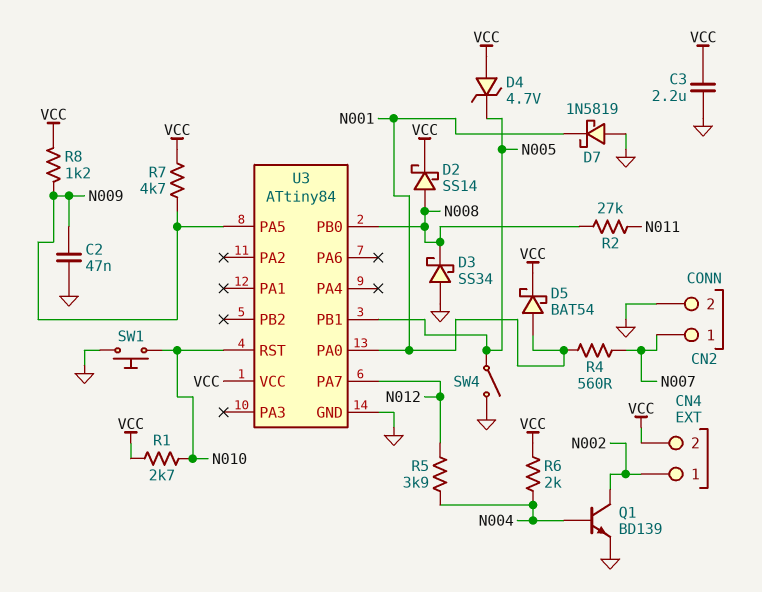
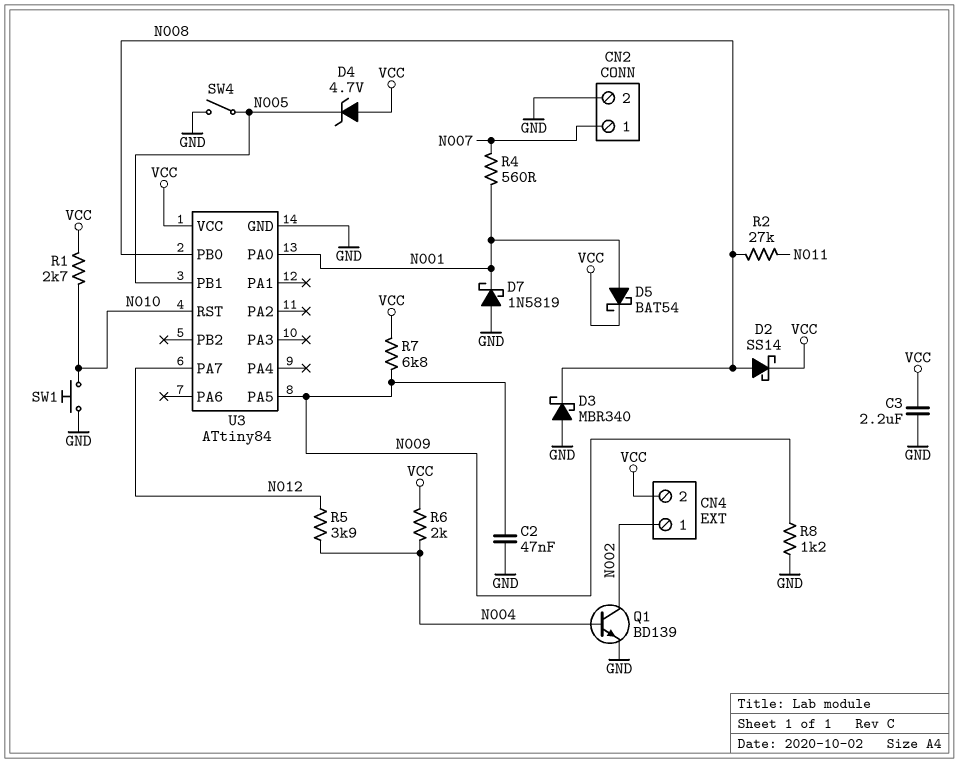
D3: schottky SS34 (A GND, K N008) -> schottky MBR340 (A GND, K N008)
R7: 4.7k (N009, VCC) -> 6.8k (N009, VCC)
R8: 1.2k (N009, VCC) -> 1.2k (GND, N009)

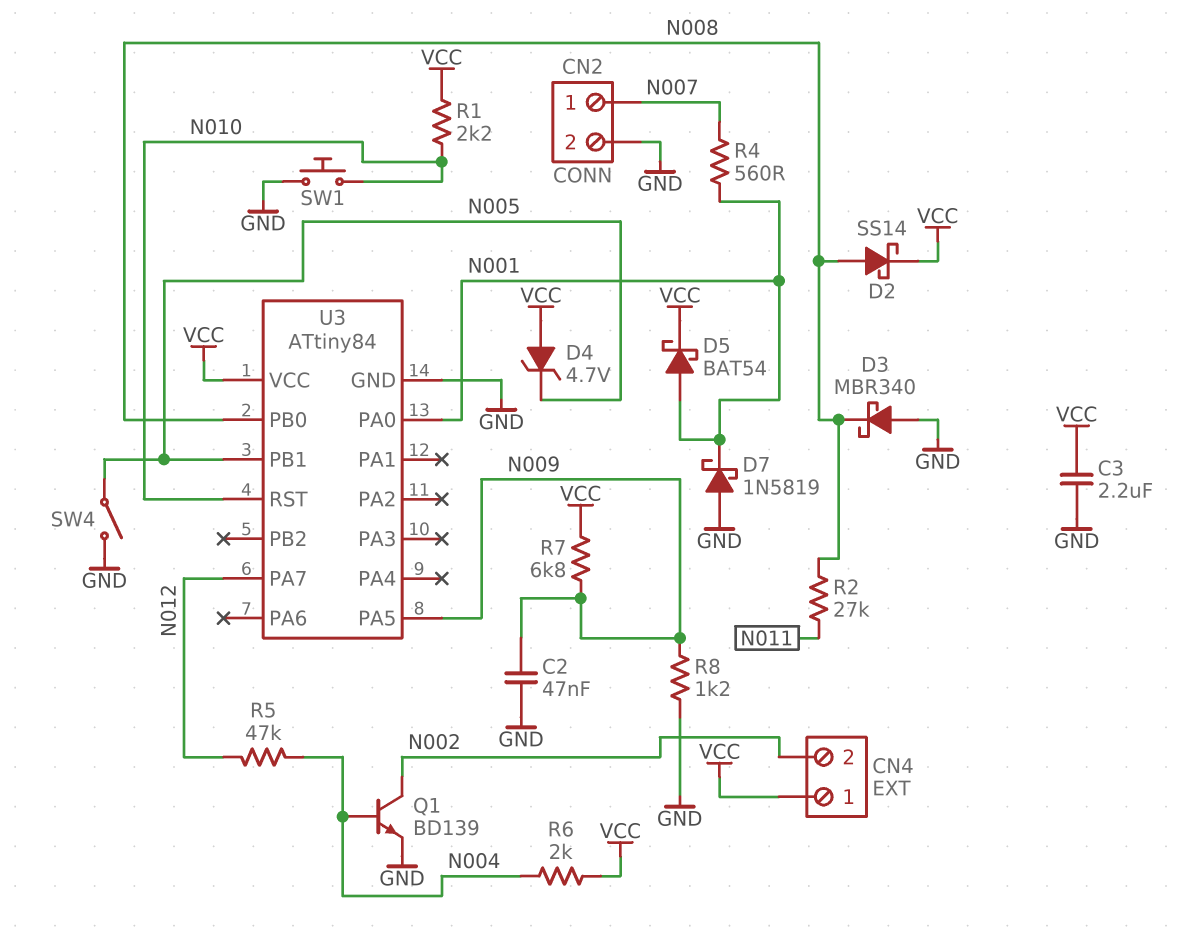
CN4 pin 1: N002 -> VCC
CN4 pin 2: VCC -> N002
R1: 2.7k (N010, VCC) -> 2.2k (N010, VCC)
R5: 3.9k (N004, N012) -> 47k (N004, N012)

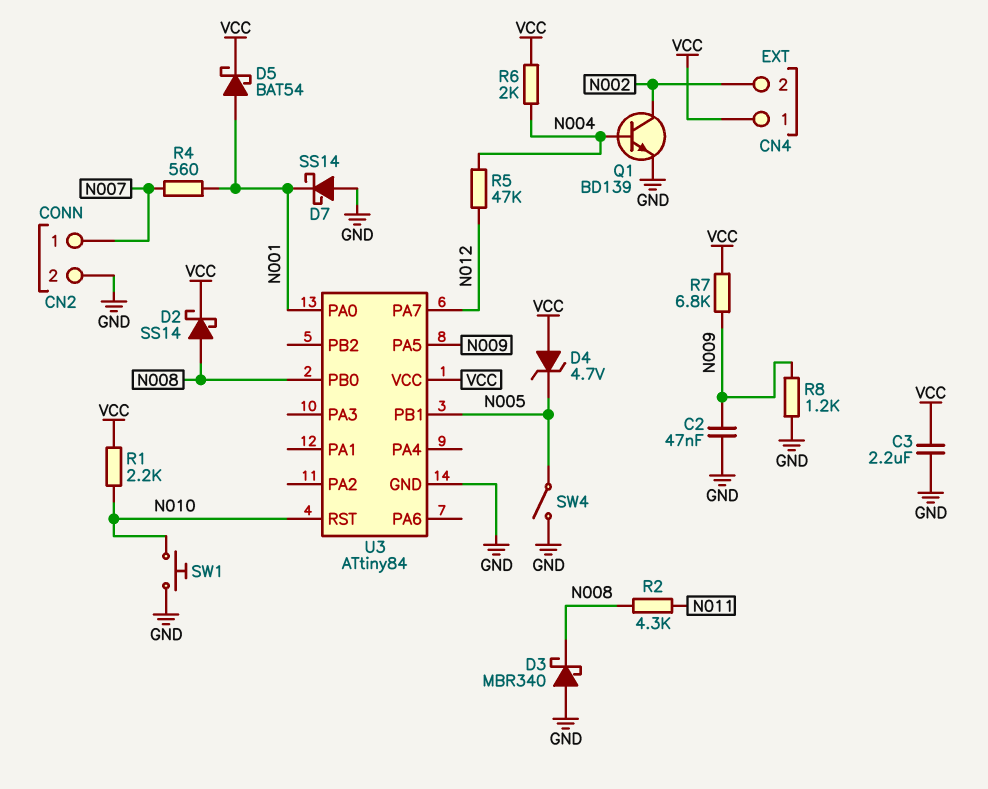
D7: schottky 1N5819 (A GND, K N001) -> schottky SS14 (A GND, K N001)
R2: 27k (N008, N011) -> 4.3k (N008, N011)

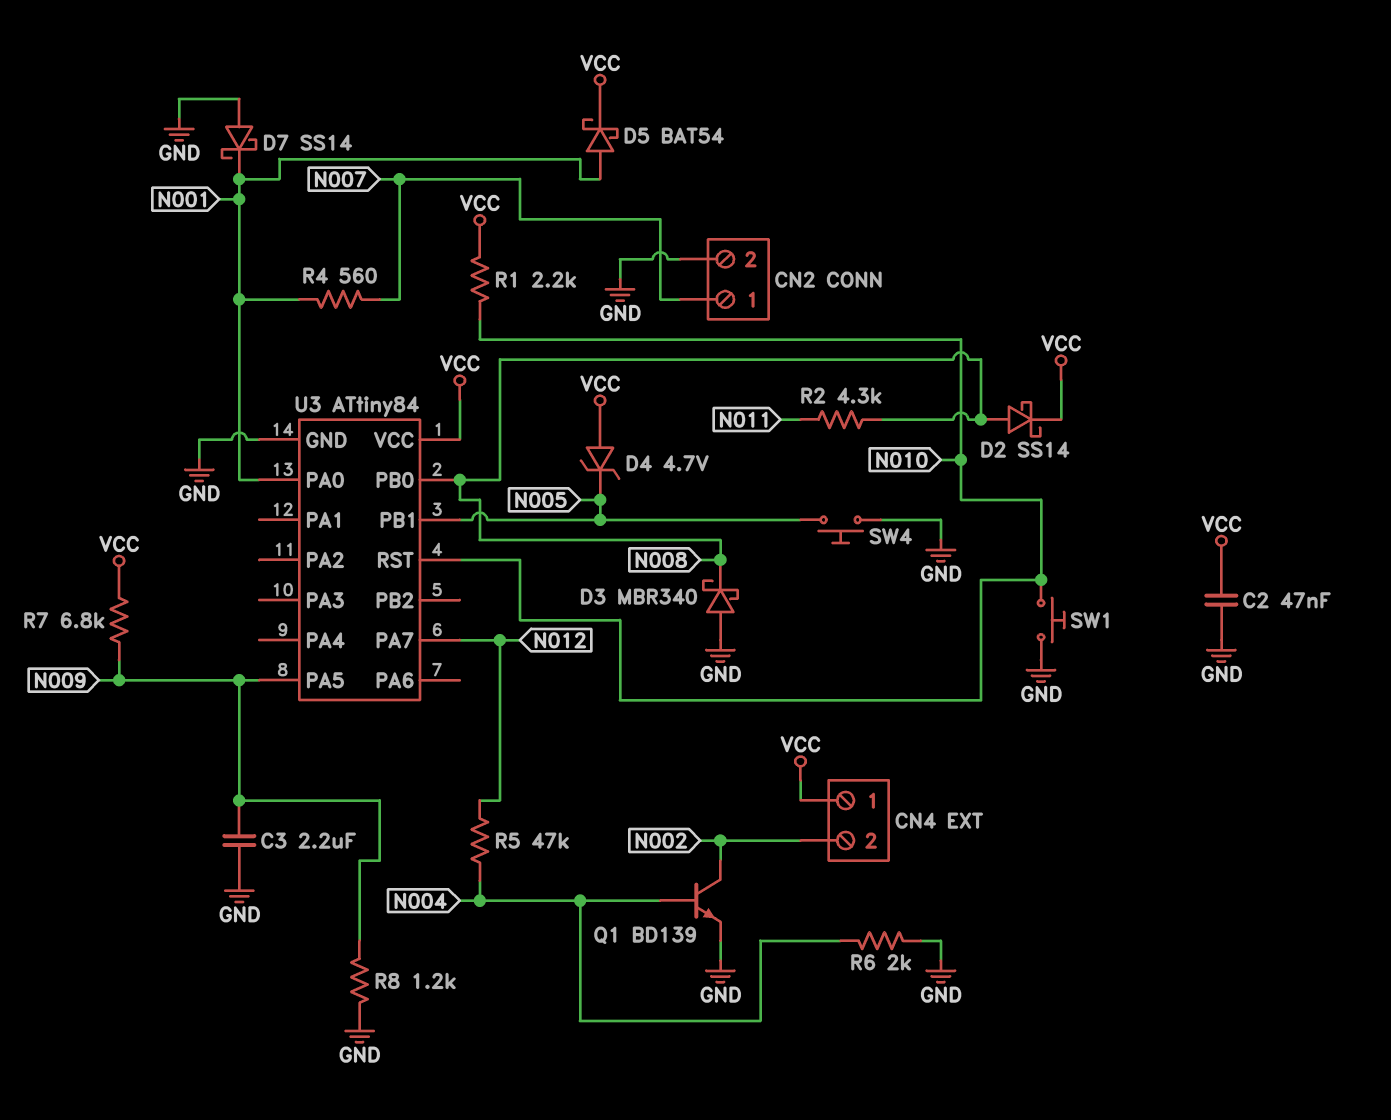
C2: 47nF (GND, N009) -> 47nF (GND, VCC)
C3: 2.2uF (GND, VCC) -> 2.2uF (GND, N009)
R6: 2k (N004, VCC) -> 2k (GND, N004)
SW4: switch (GND, N005) -> button (GND, N005)

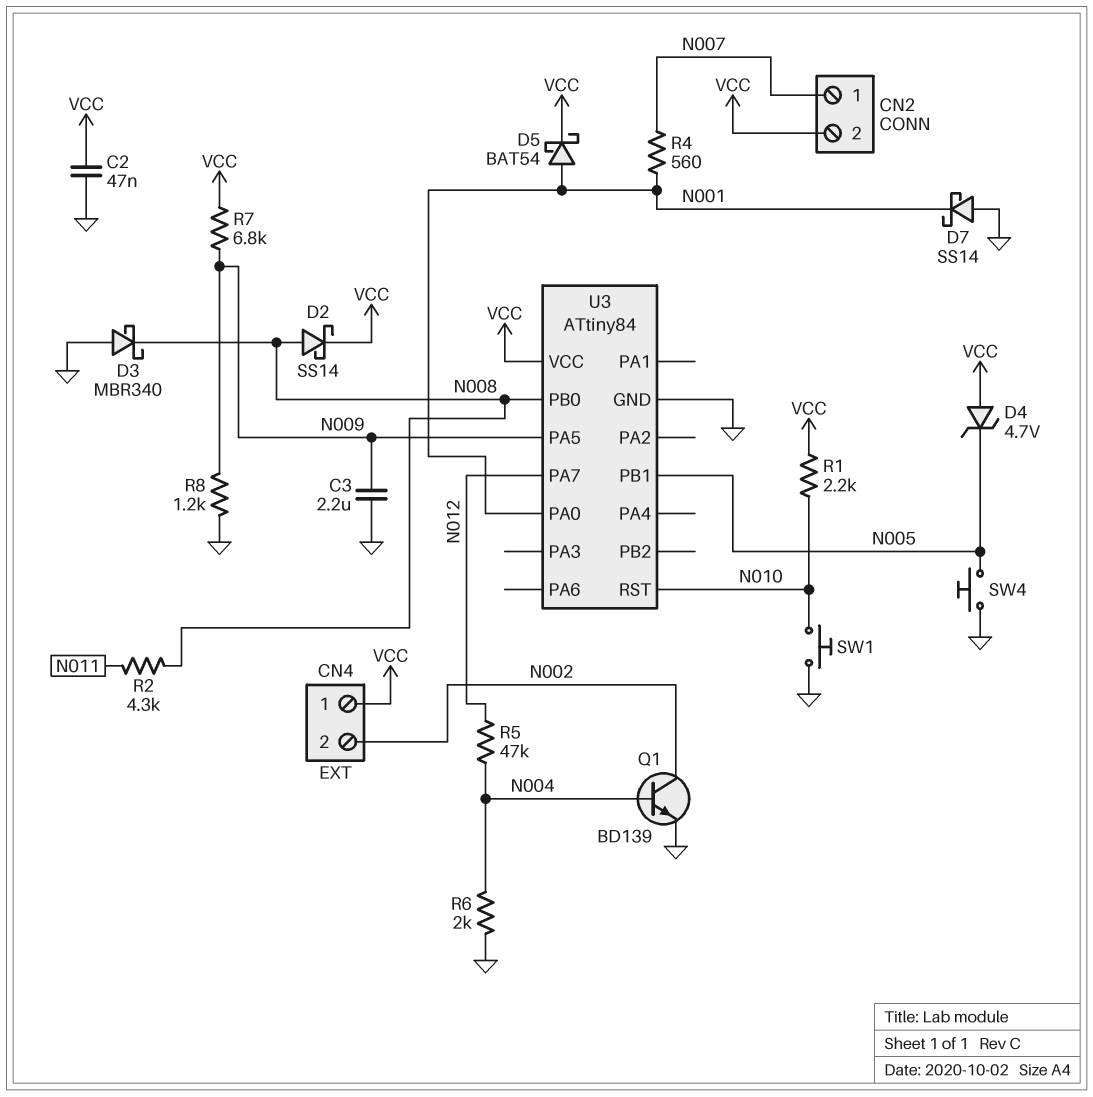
CN2 pin 2: GND -> VCC

